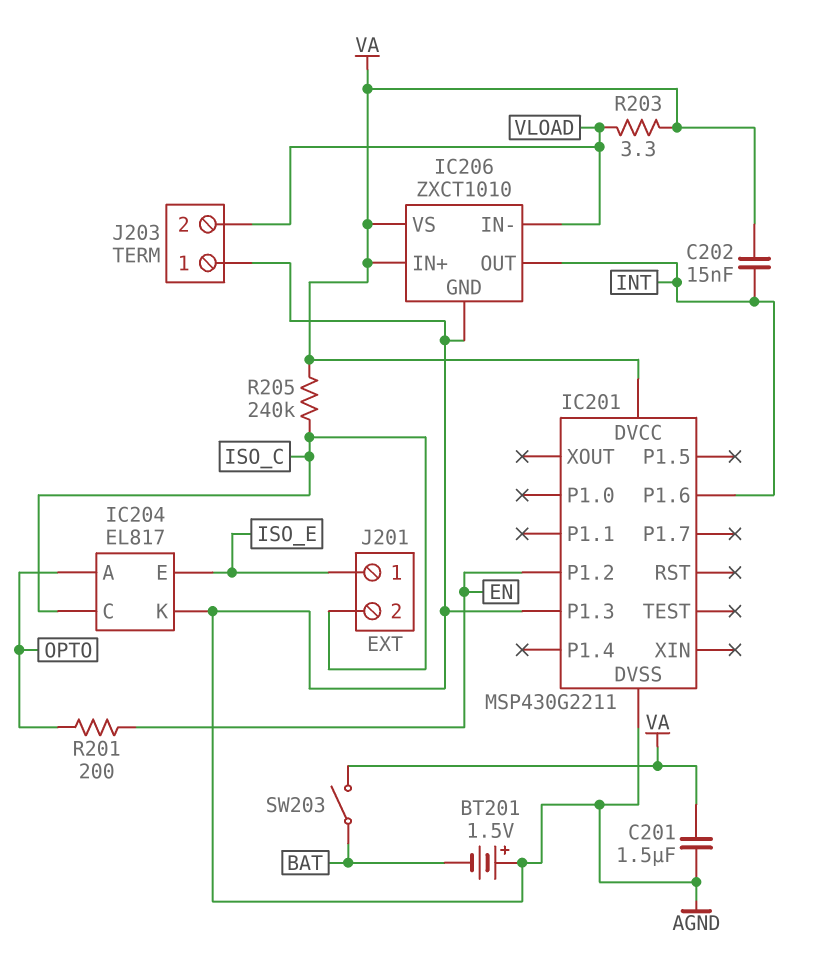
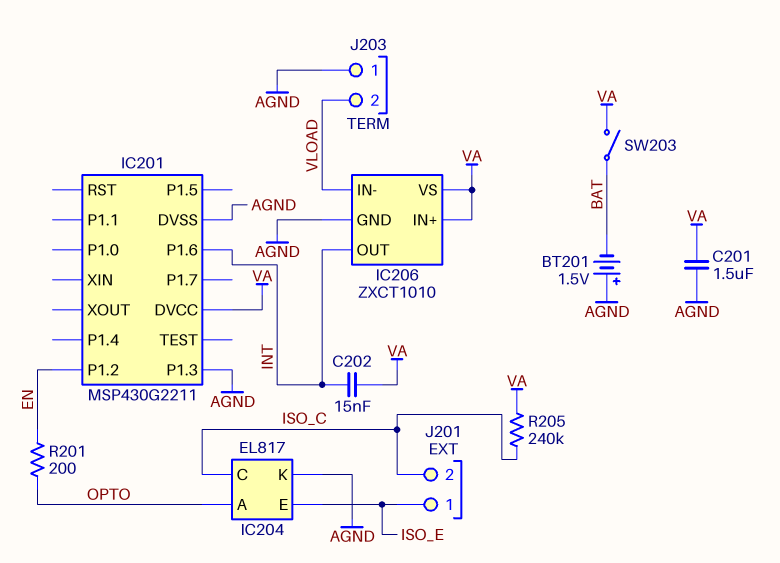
R203: 3.3 (VA, VLOAD) -> none

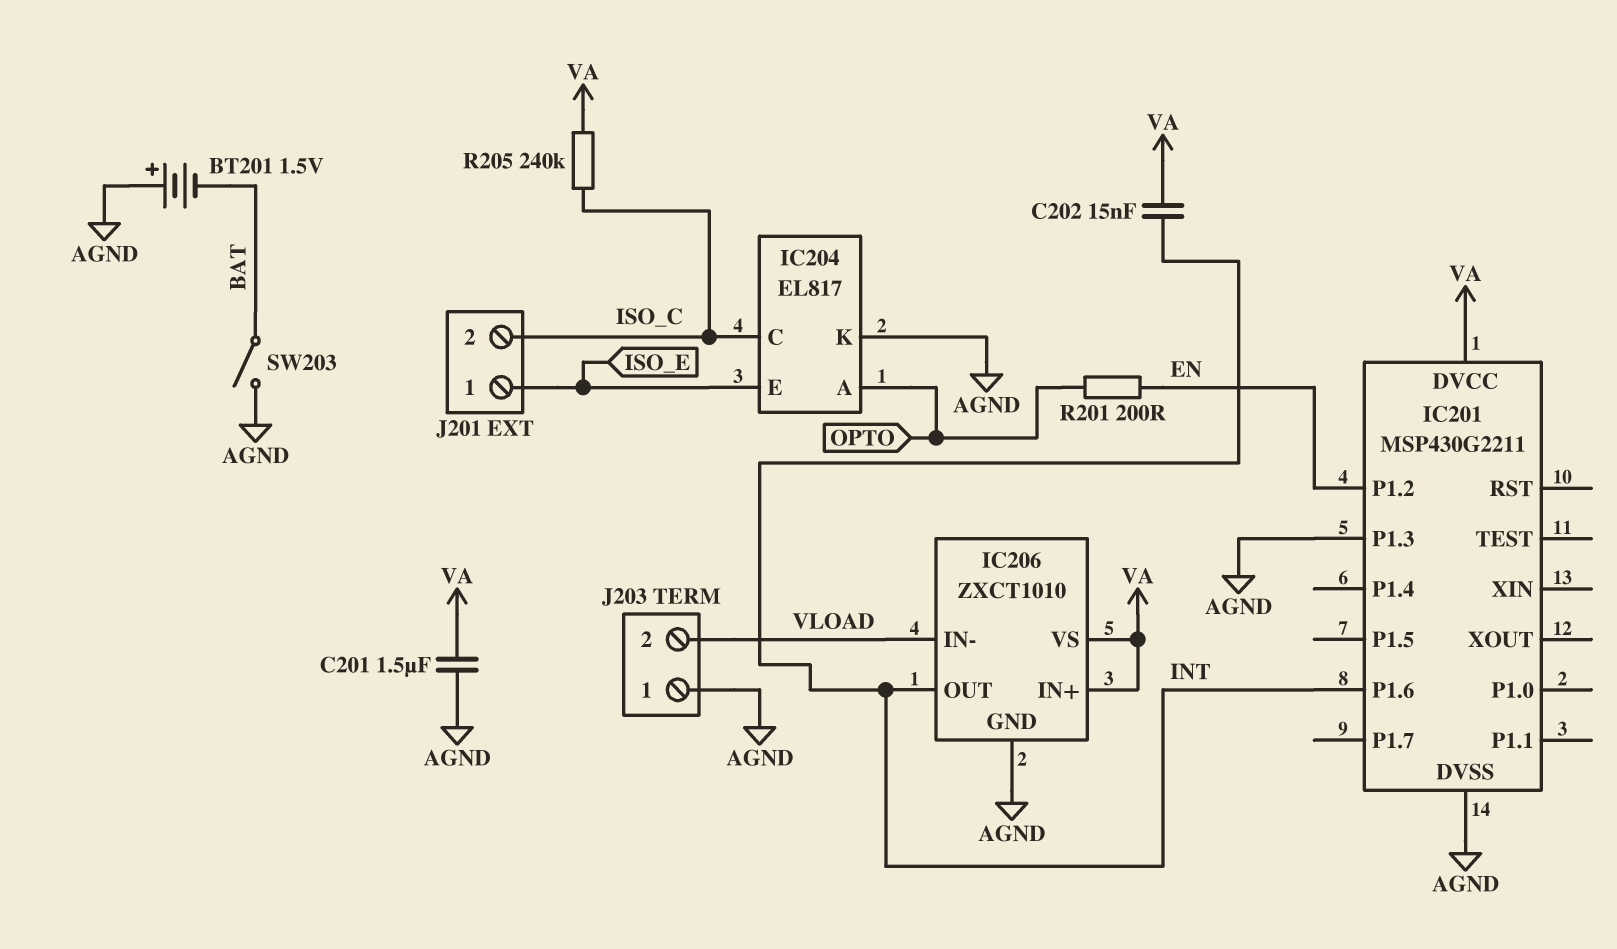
SW203: switch (BAT, VA) -> switch (AGND, BAT)

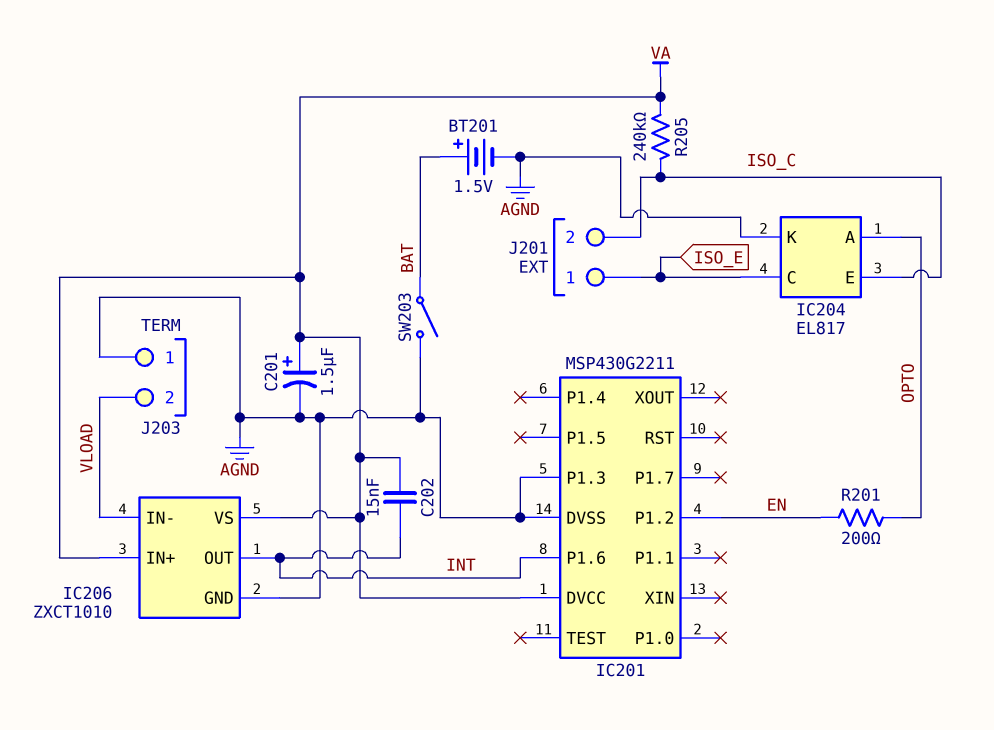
BT201: 1.5V (plus AGND, minus BAT) -> 1.5V (plus BAT, minus AGND)
C201: 1.5uF (AGND, VA) -> 1.5uF (plus VA, minus AGND)
IC204 pin C: ISO_C -> ISO_E
IC204 pin E: ISO_E -> ISO_C

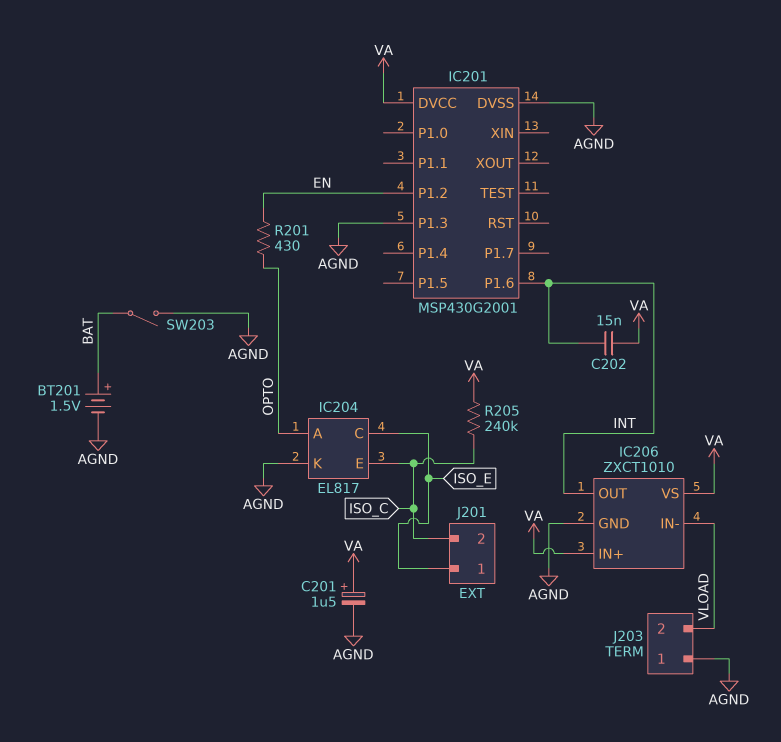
IC201: MSP430G2211 -> MSP430G2001
R201: 200 (EN, OPTO) -> 430 (EN, OPTO)

